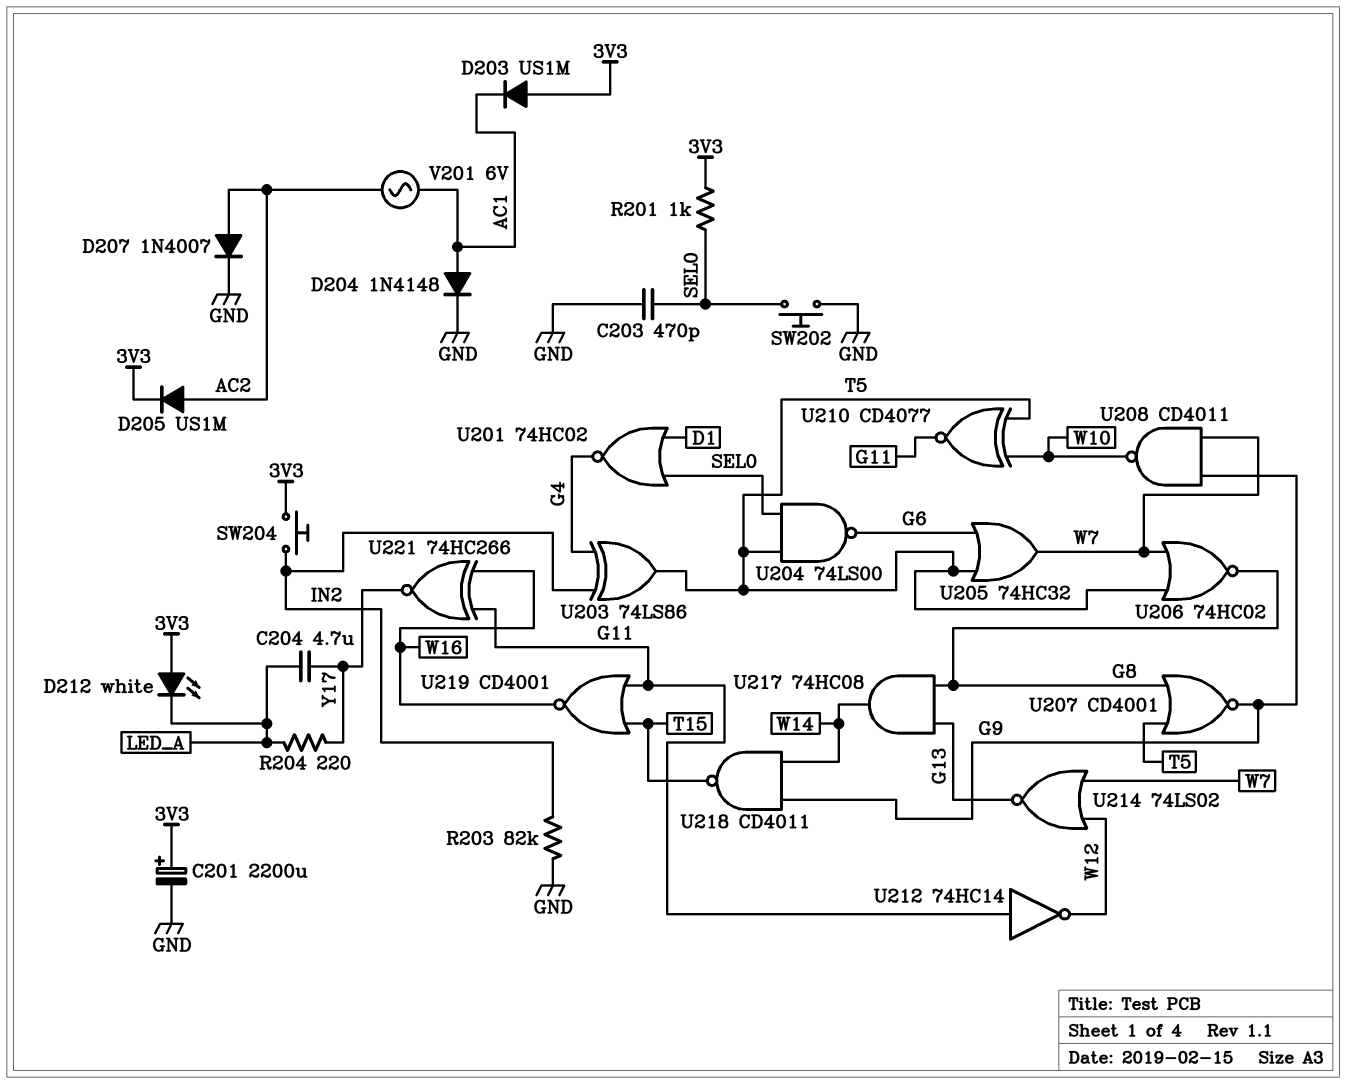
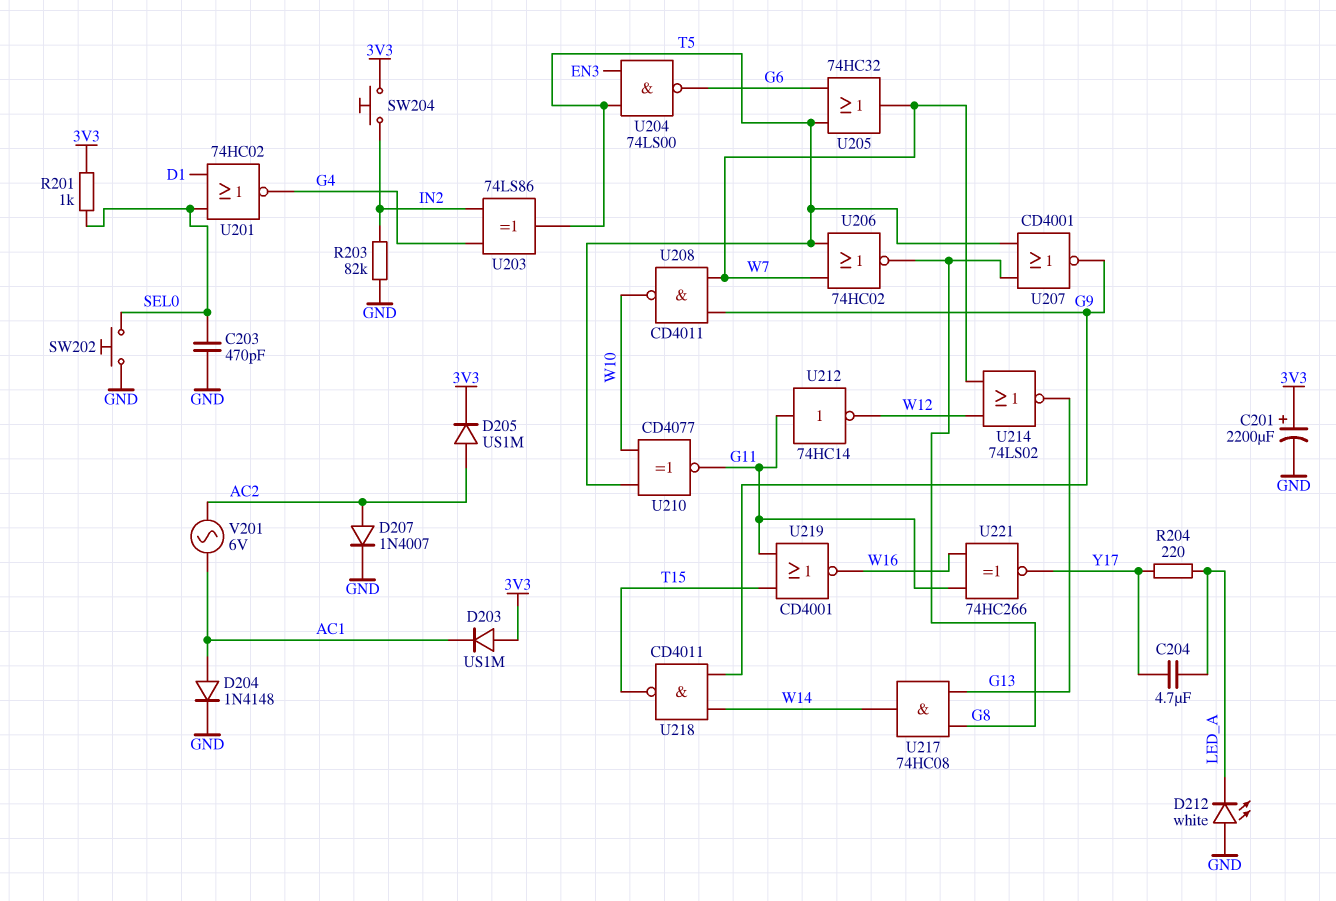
D212: LED white (A 3V3, K LED_A) -> LED white (A GND, K LED_A)
U204: NAND 74LS00 (in SEL0, in T5, out G6) -> NAND 74LS00 (in EN3, in T5, out G6)

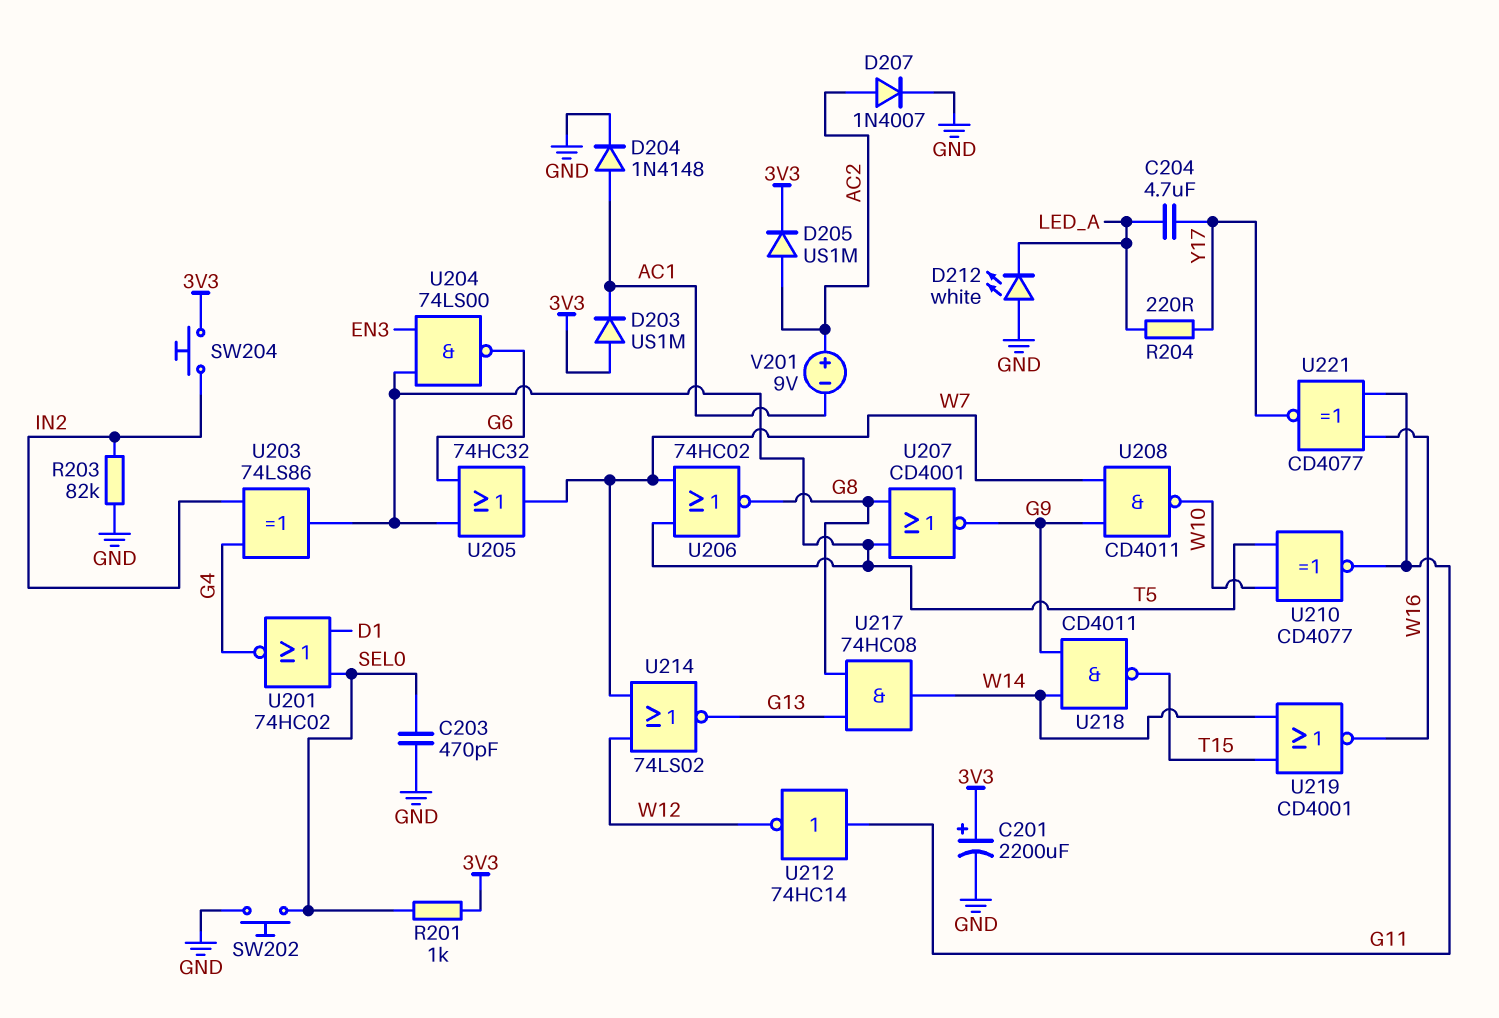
U219: NOR CD4001 (in G11, in T15, out W16) -> NOR CD4001 (in T15, in W14, out W16)
U221: XNOR 74HC266 (in G11, in W16, out Y17) -> XNOR CD4077 (in G11, in W16, out Y17)
V201: AC 6V (AC1, AC2) -> 9V (plus AC2, minus AC1)

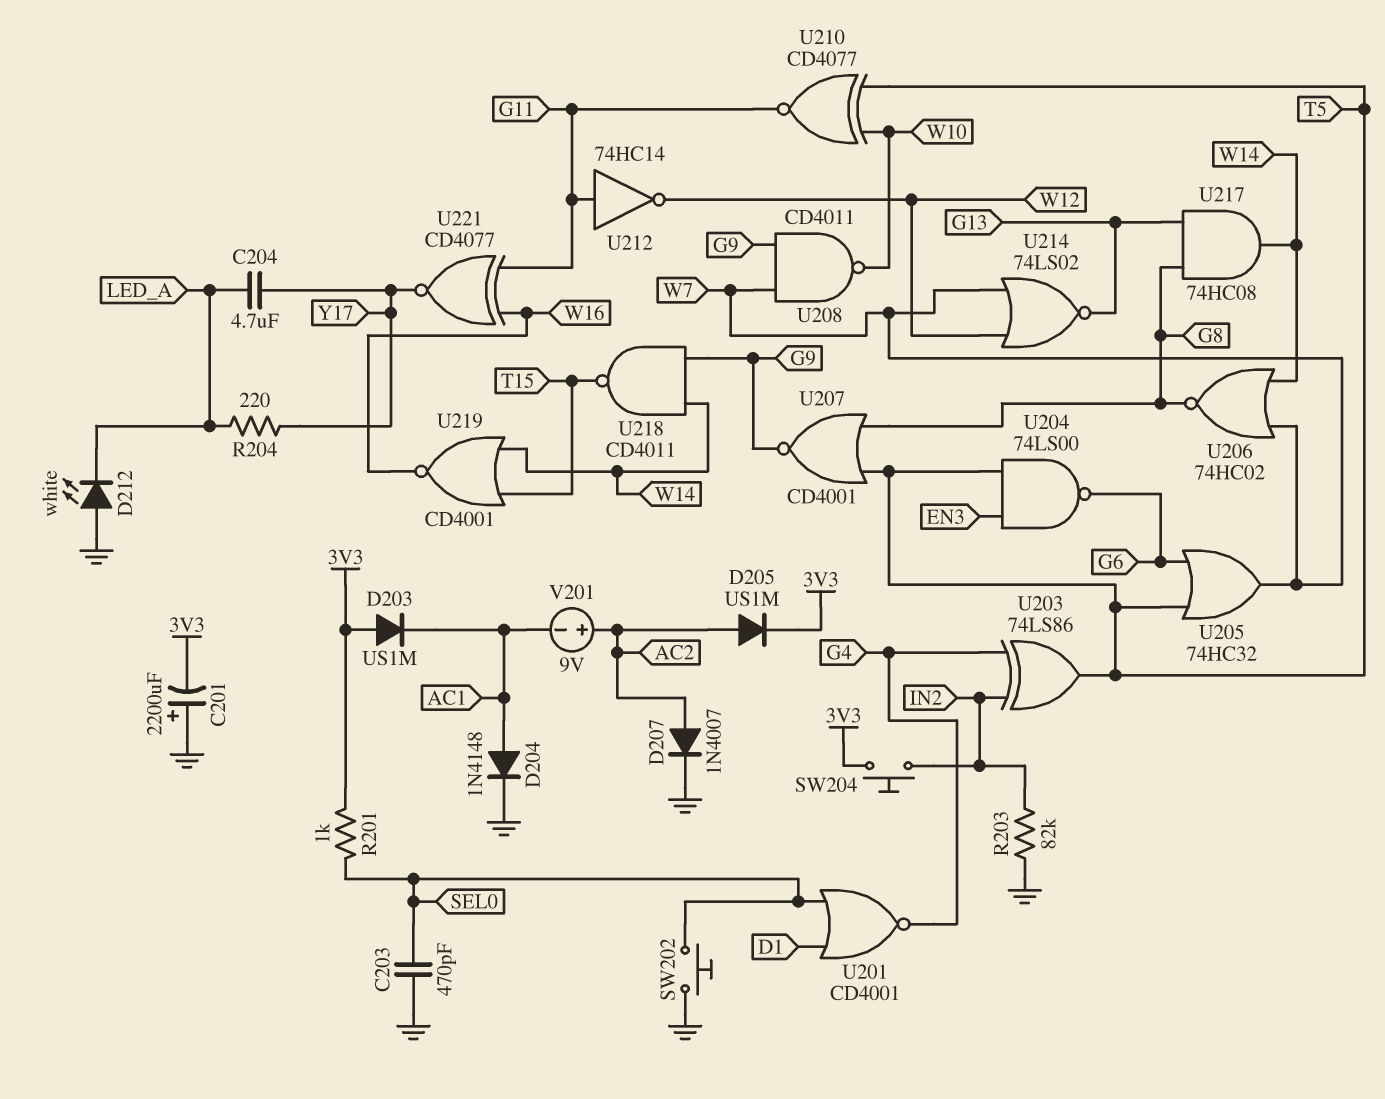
C201: 2200uF (plus 3V3, minus GND) -> 2200uF (plus GND, minus 3V3)
U201: NOR 74HC02 (in D1, in SEL0, out G4) -> NOR CD4001 (in D1, in SEL0, out G4)
U206: NOR 74HC02 (in T5, in W7, out G8) -> NOR 74HC02 (in W7, in W14, out G8)

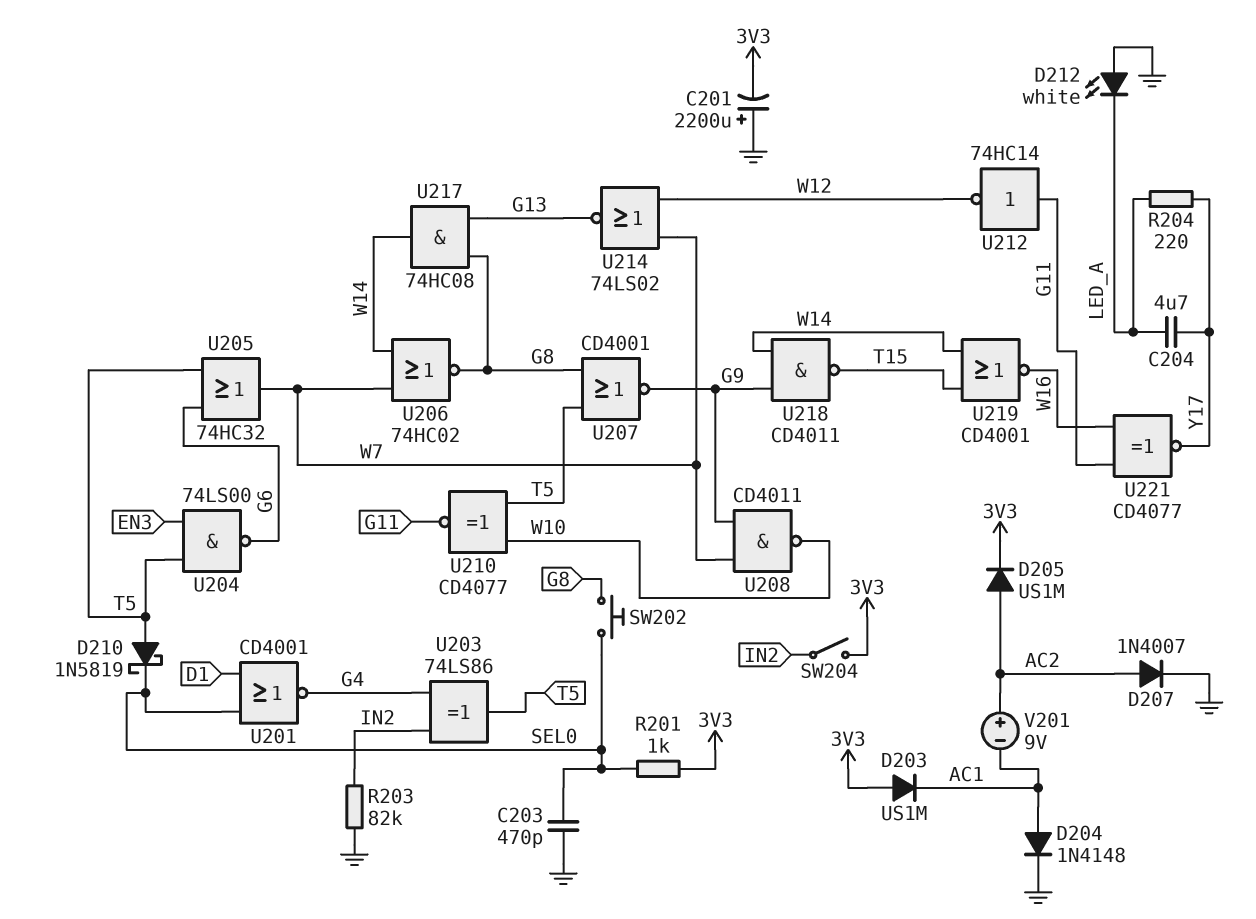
D210: none -> schottky 1N5819 (A T5, K SEL0)
SW202: button (GND, SEL0) -> button (G8, SEL0)
SW204: button (3V3, IN2) -> switch (3V3, IN2)

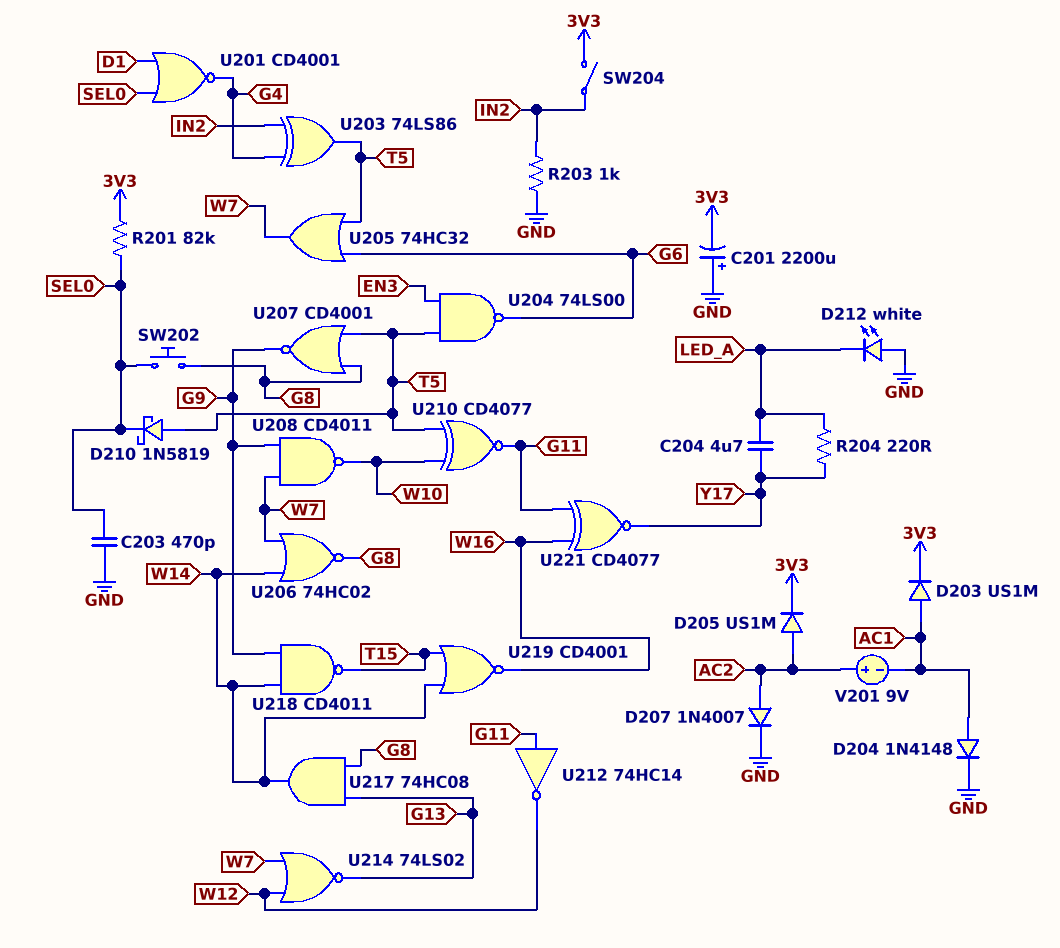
D203: diode US1M (A 3V3, K AC1) -> diode US1M (A AC1, K 3V3)
R201: 1k (3V3, SEL0) -> 82k (3V3, SEL0)
R203: 82k (GND, IN2) -> 1k (GND, IN2)

